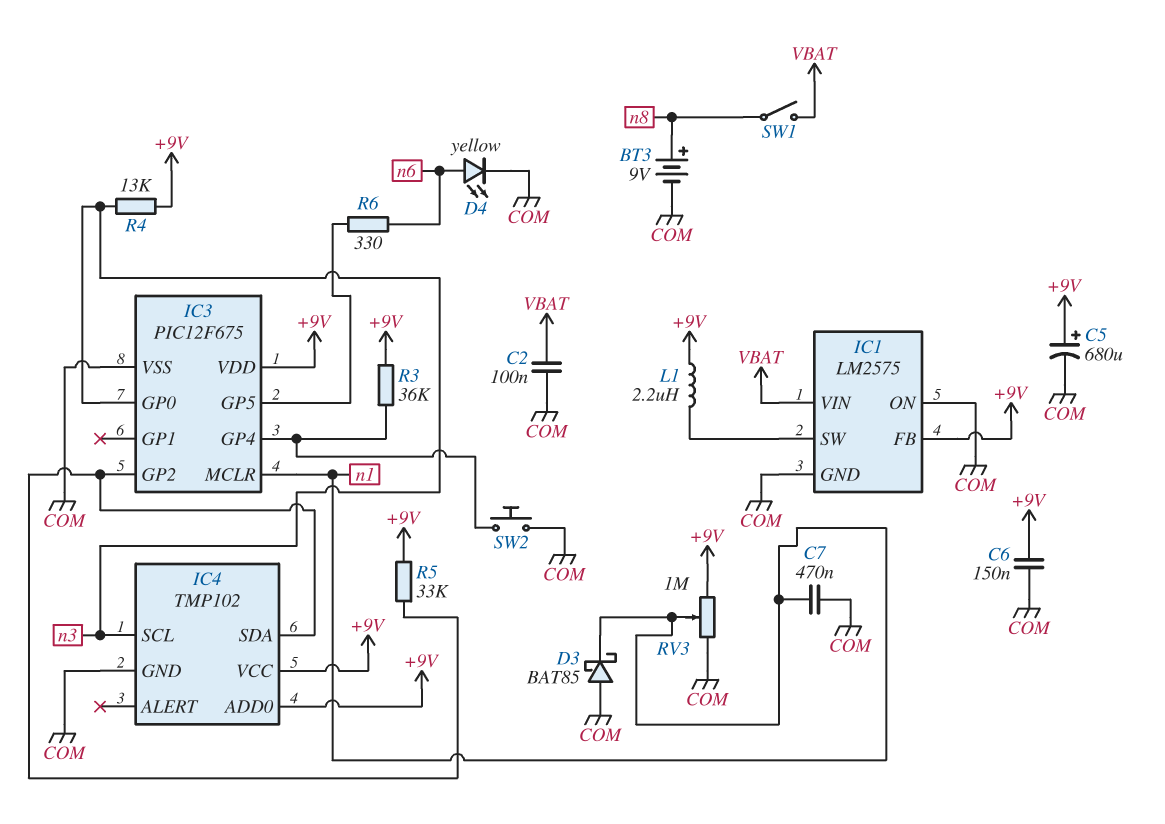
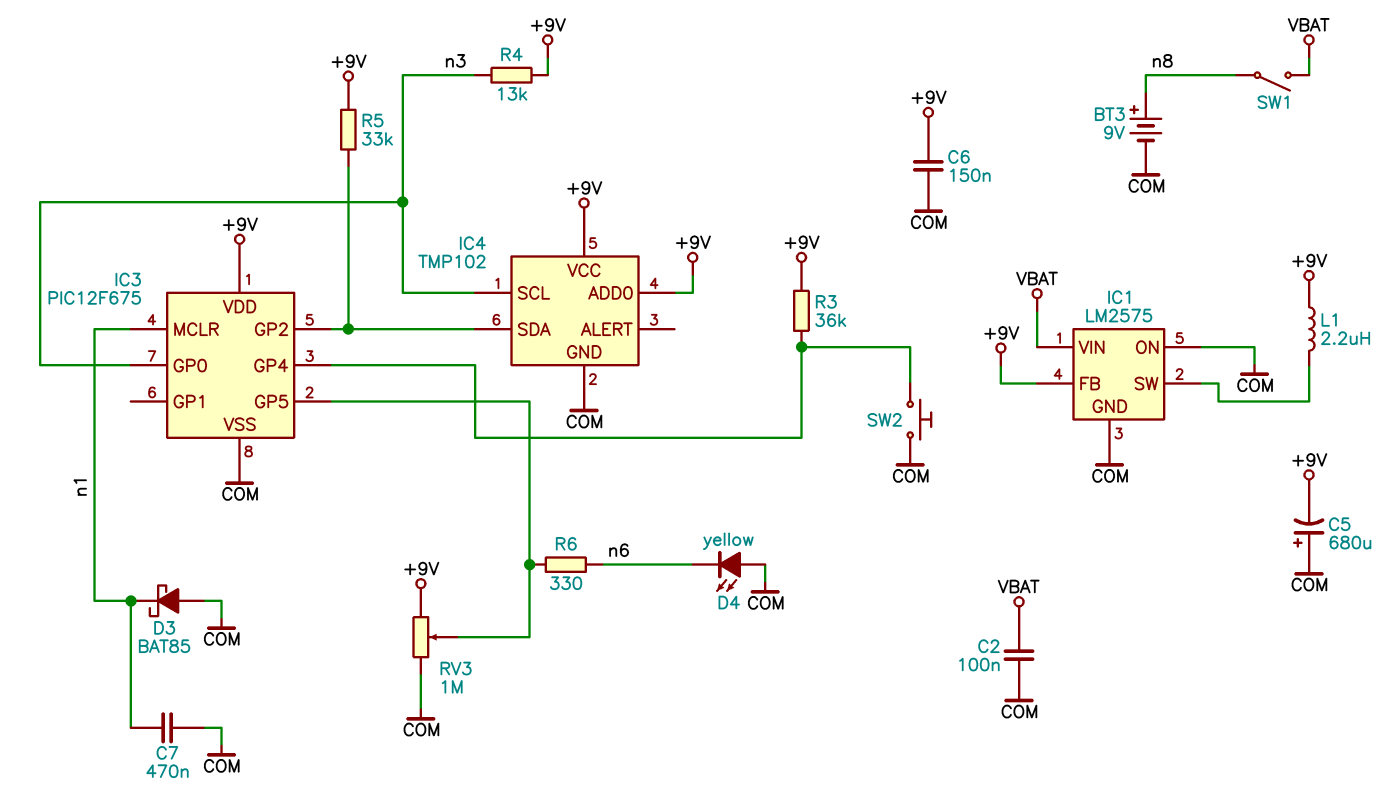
C5: 680uF (plus +9V, minus COM) -> 680uF (plus COM, minus +9V)
D4: LED yellow (A n6, K COM) -> LED yellow (A COM, K n6)
RV3: 1M (+9V, COM, wiper n1) -> 1M (+9V, COM, wiper IC3/GP5)

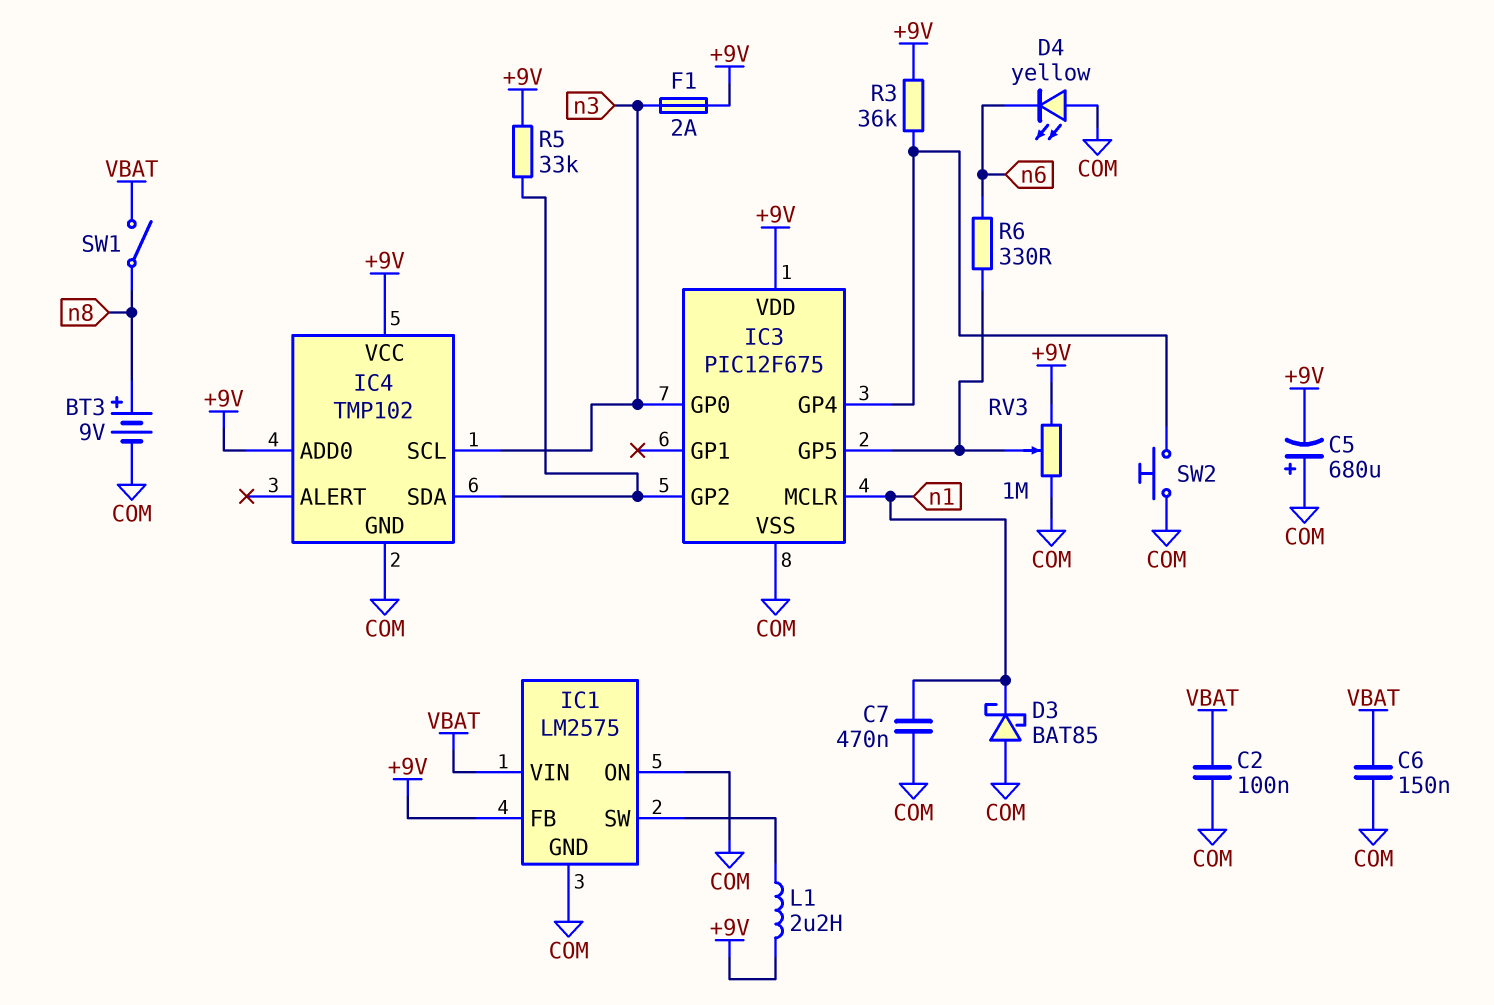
C6: 150nF (+9V, COM) -> 150nF (COM, VBAT)
F1: none -> 2A (+9V, n3)
R4: 13k (+9V, n3) -> none

